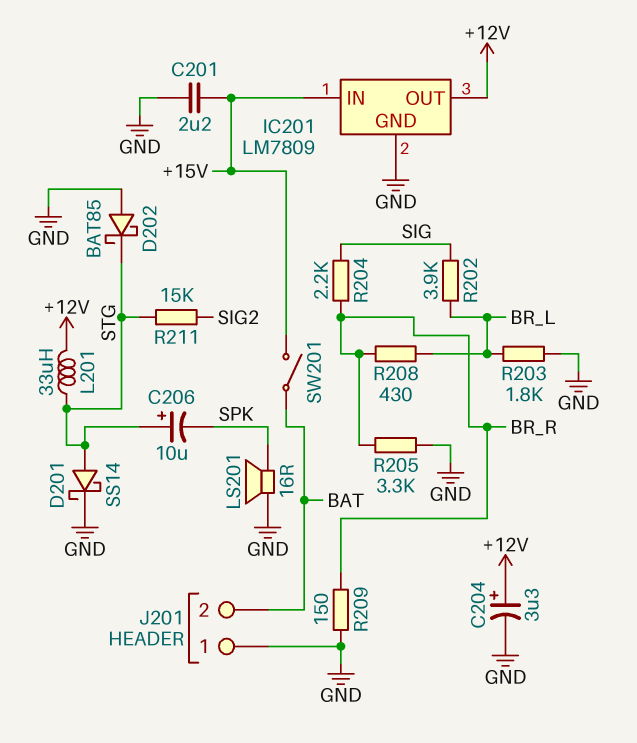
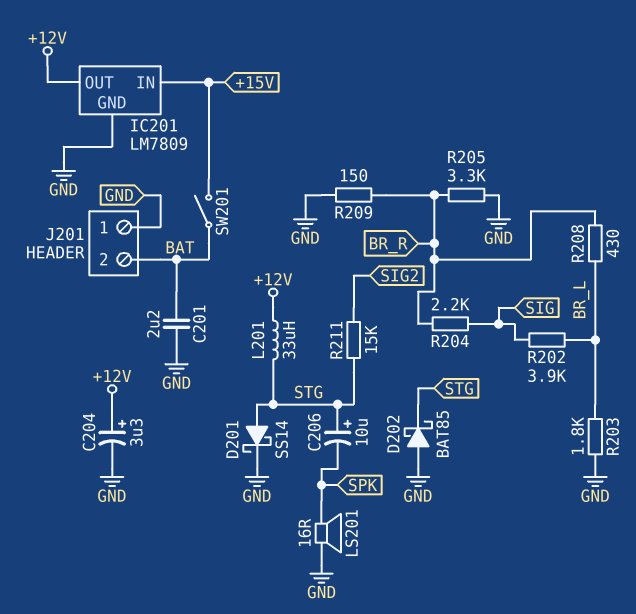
C201: 2.2uF (+15V, GND) -> 2.2uF (BAT, GND)

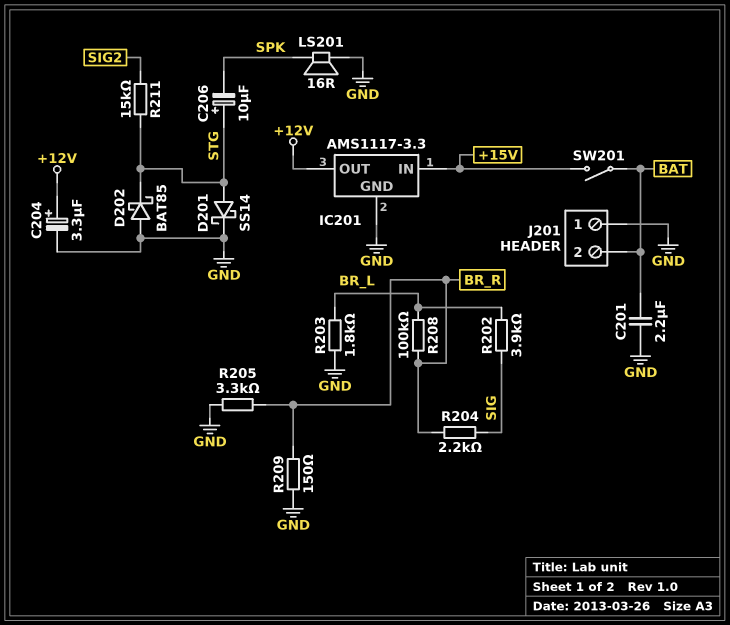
IC201: LM7809 -> AMS1117-3.3
L201: 33uH (+12V, STG) -> none
R208: 430 (BR_L, BR_R) -> 100k (BR_L, BR_R)

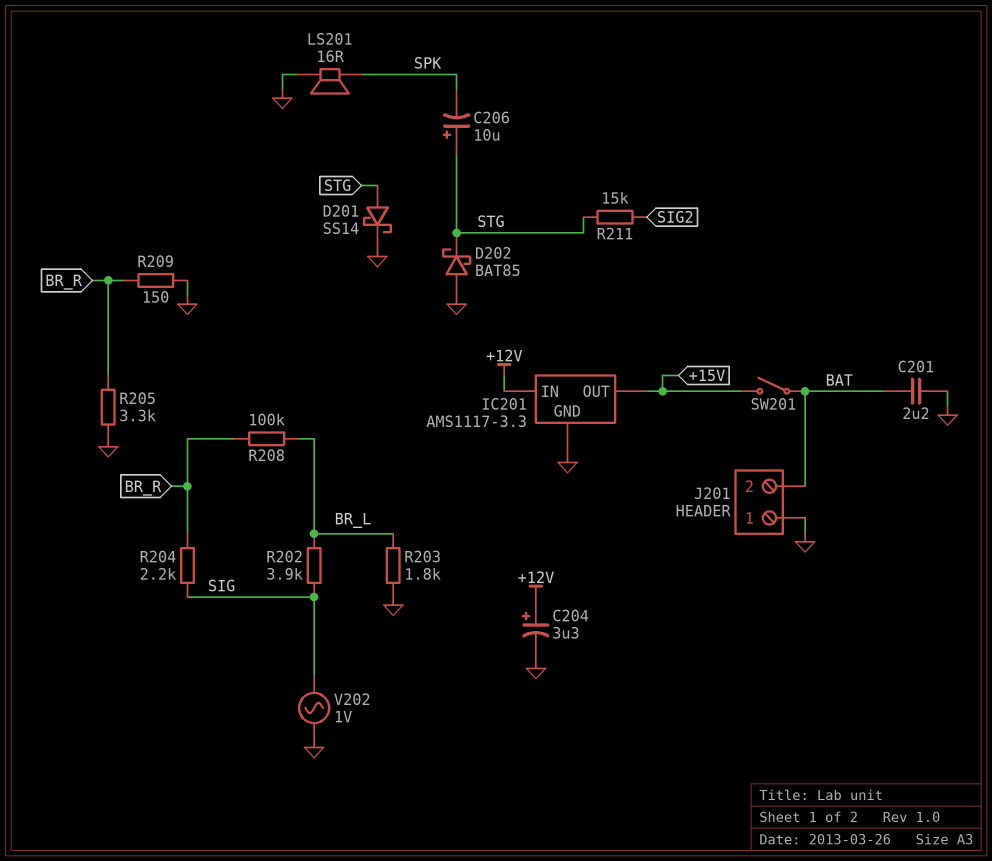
IC201 pin IN: +15V -> +12V
IC201 pin OUT: +12V -> +15V
V202: none -> AC 1V (GND, SIG)

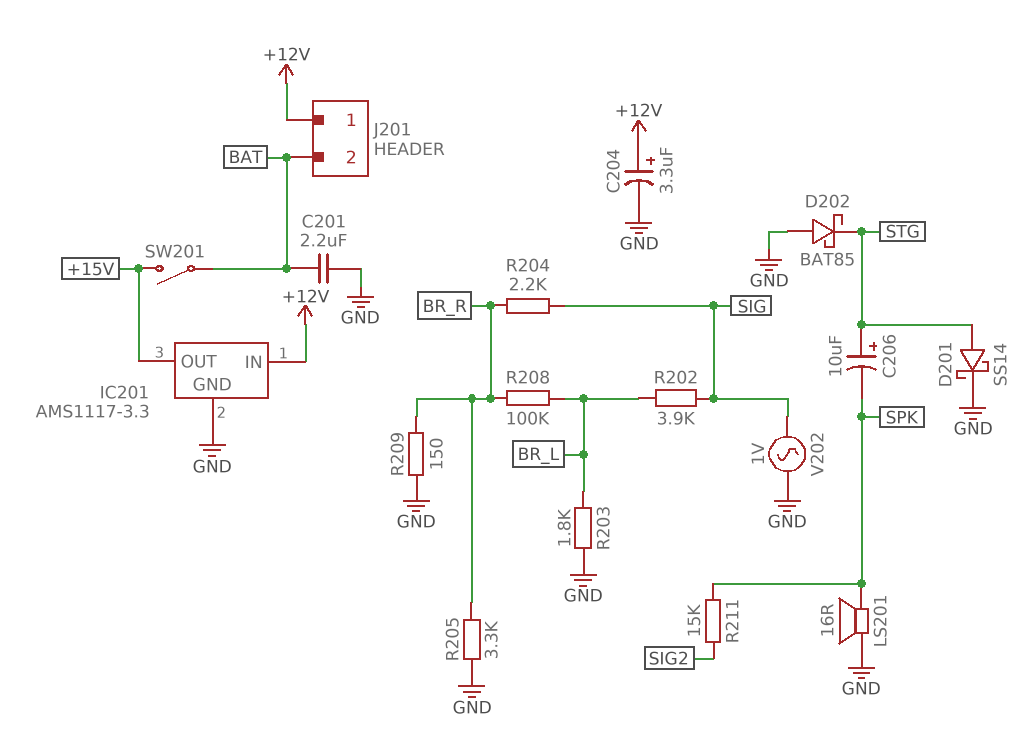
J201 pin 1: GND -> +12V
R211: 15k (SIG2, STG) -> 15k (SIG2, SPK)

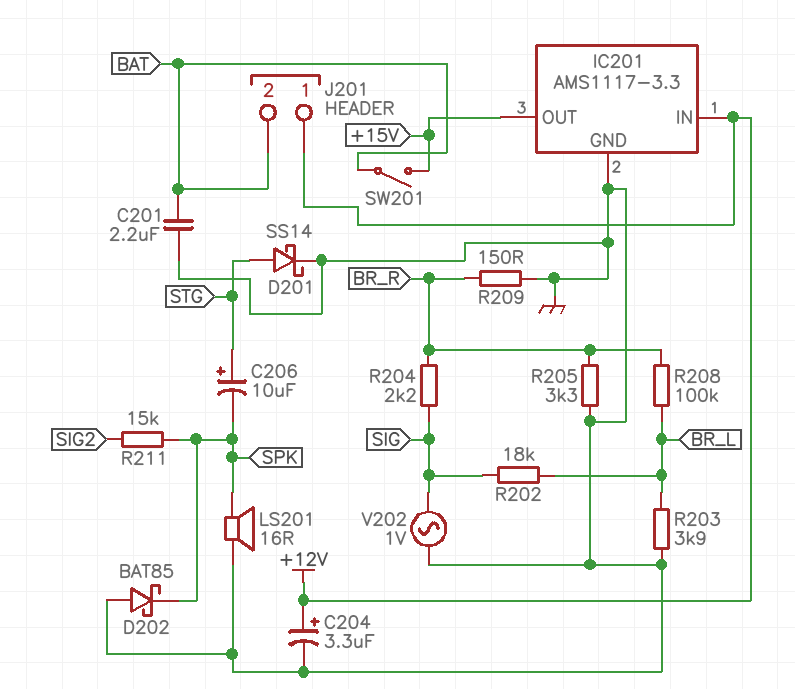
D202: schottky BAT85 (A GND, K STG) -> schottky BAT85 (A GND, K SPK)
R202: 3.9k (BR_L, SIG) -> 18k (BR_L, SIG)
R203: 1.8k (BR_L, GND) -> 3.9k (BR_L, GND)

